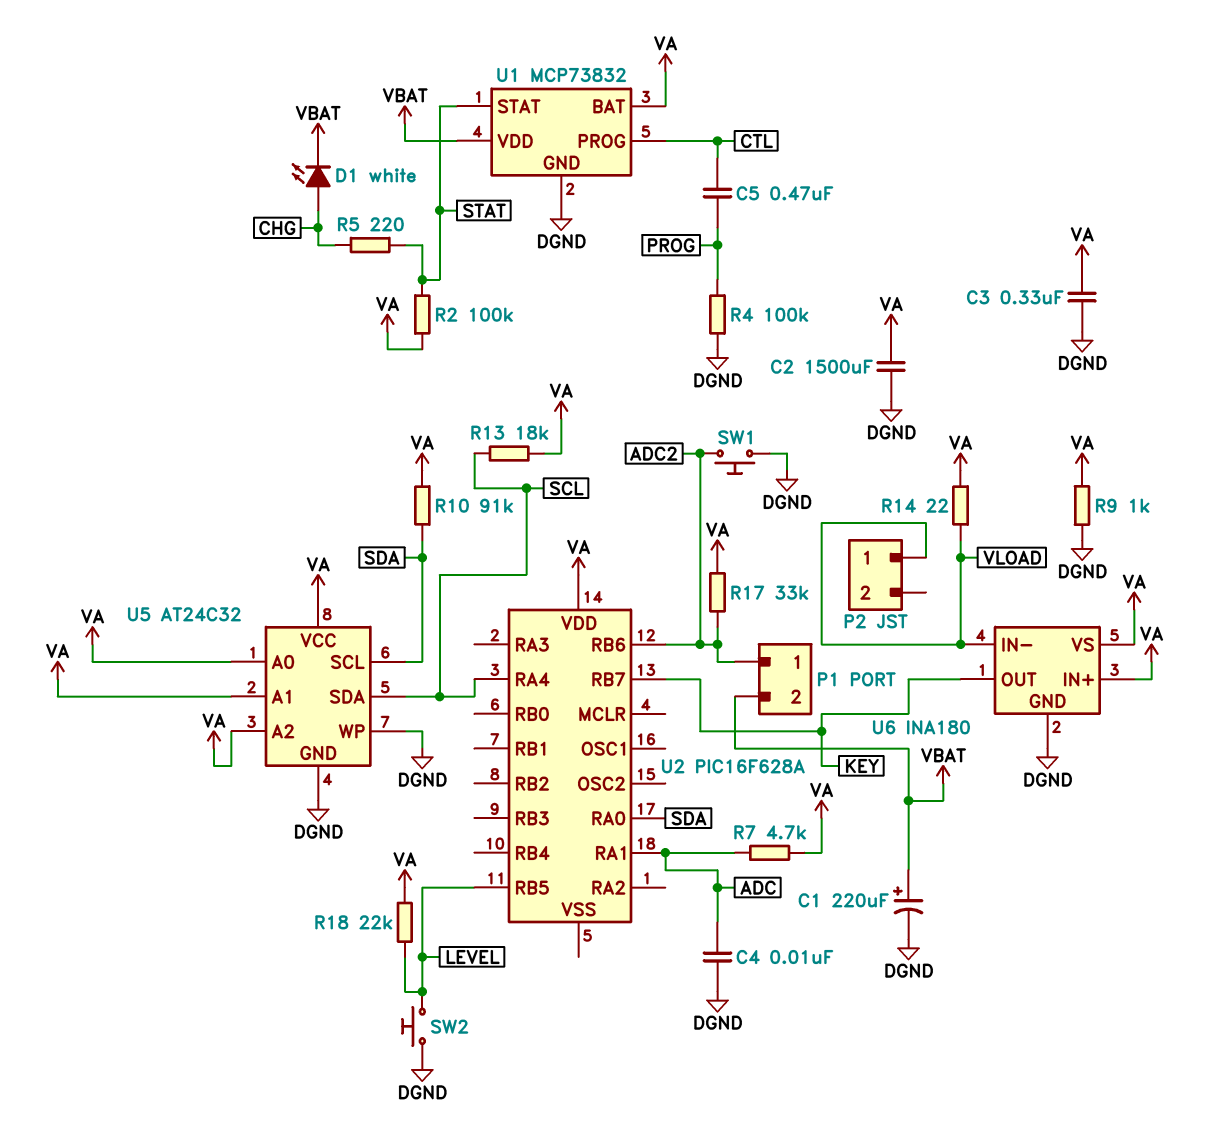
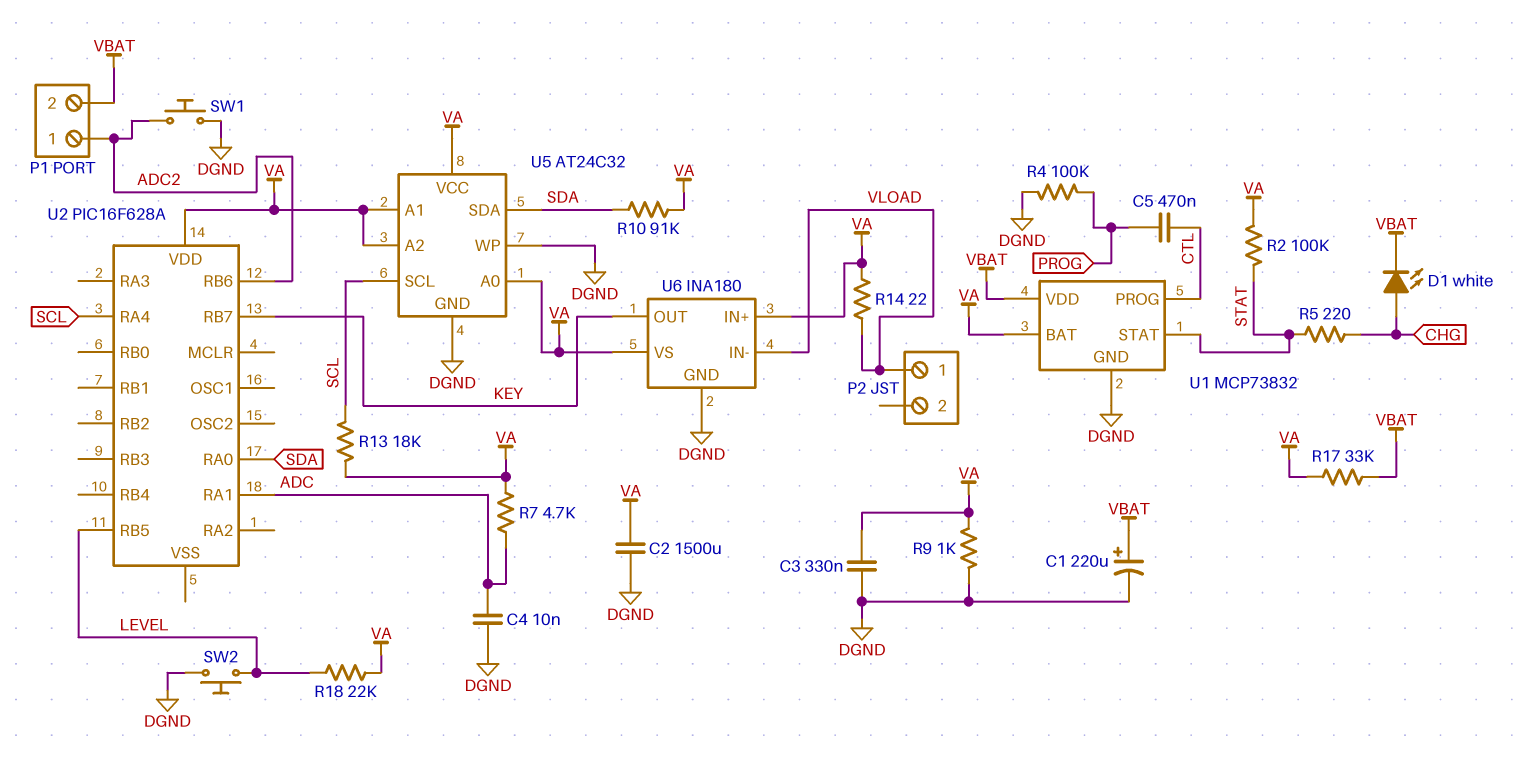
R17: 33k (ADC2, VA) -> 33k (VA, VBAT)
U5 pin SCL: SDA -> SCL
U5 pin SDA: SCL -> SDA

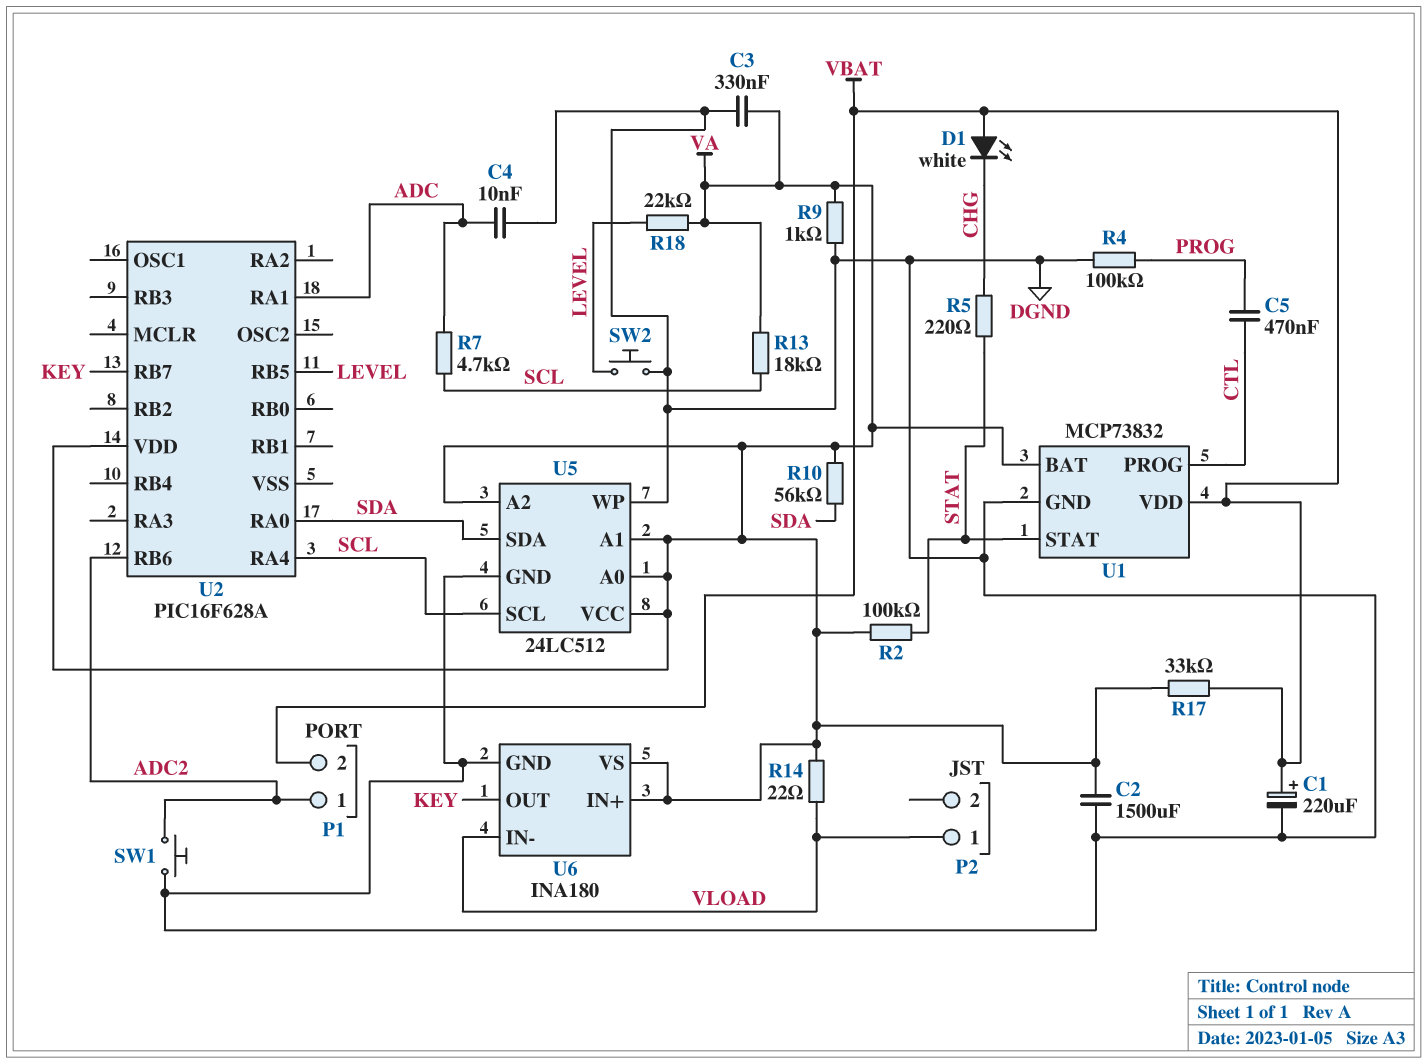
D1: LED white (A CHG, K VBAT) -> LED white (A VBAT, K CHG)
R7: 4.7k (ADC, VA) -> 4.7k (ADC, SCL)
R10: 91k (SDA, VA) -> 56k (SDA, VA)
U5: AT24C32 -> 24LC512

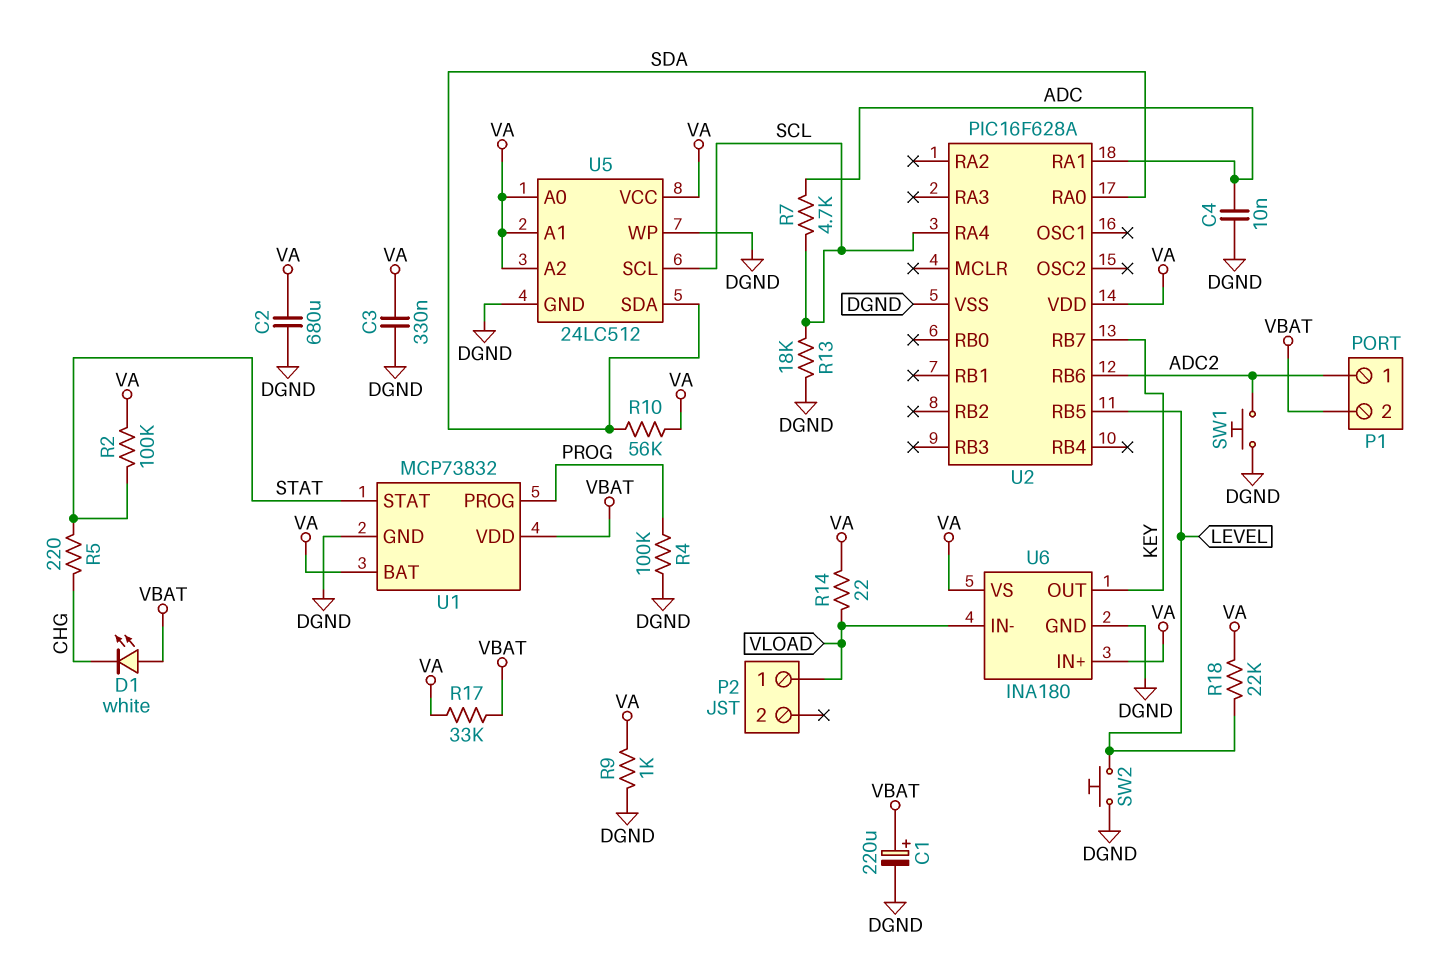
C2: 1500uF (DGND, VA) -> 680uF (DGND, VA)
C5: 470nF (CTL, PROG) -> none
R13: 18k (SCL, VA) -> 18k (DGND, SCL)
U1 pin PROG: CTL -> PROG
U2 pin VSS: none -> DGND

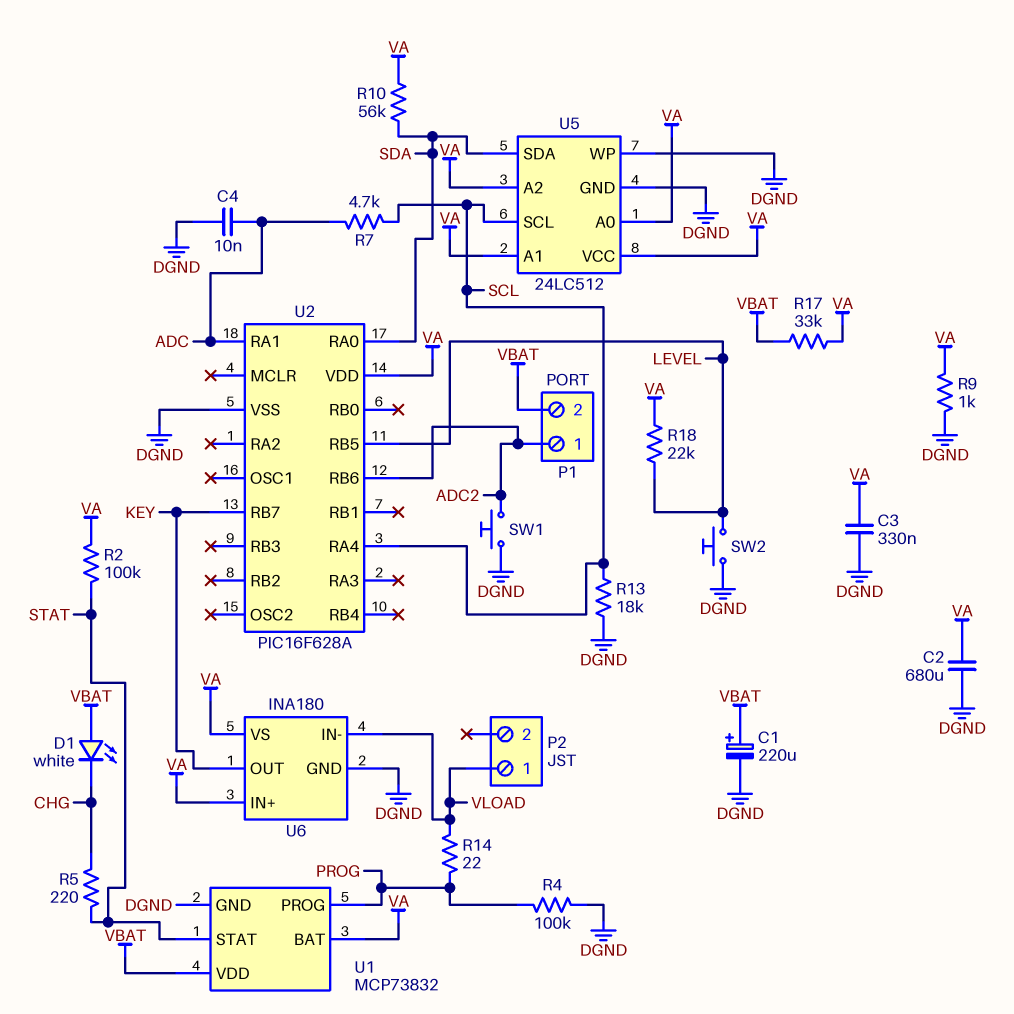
R14: 22 (VA, VLOAD) -> 22 (PROG, VLOAD)

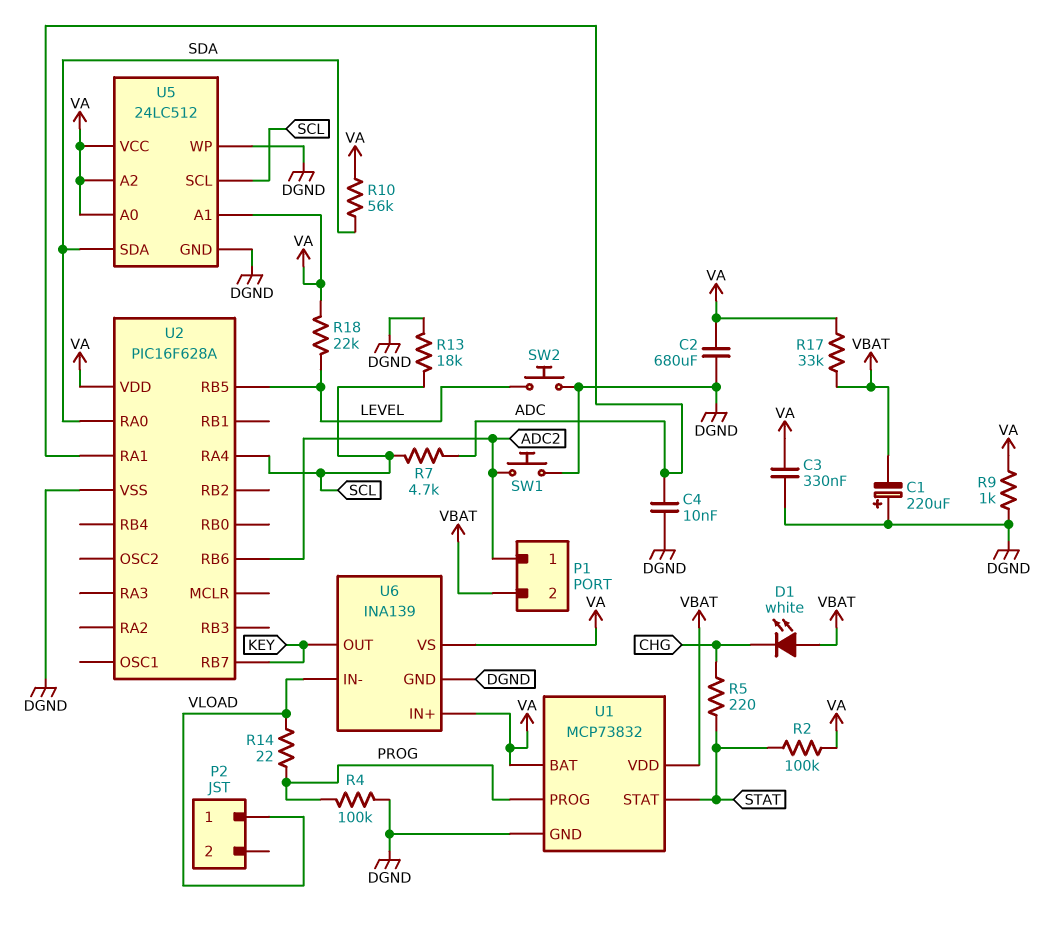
C1: 220uF (plus VBAT, minus DGND) -> 220uF (plus DGND, minus VBAT)
U6: INA180 -> INA139

